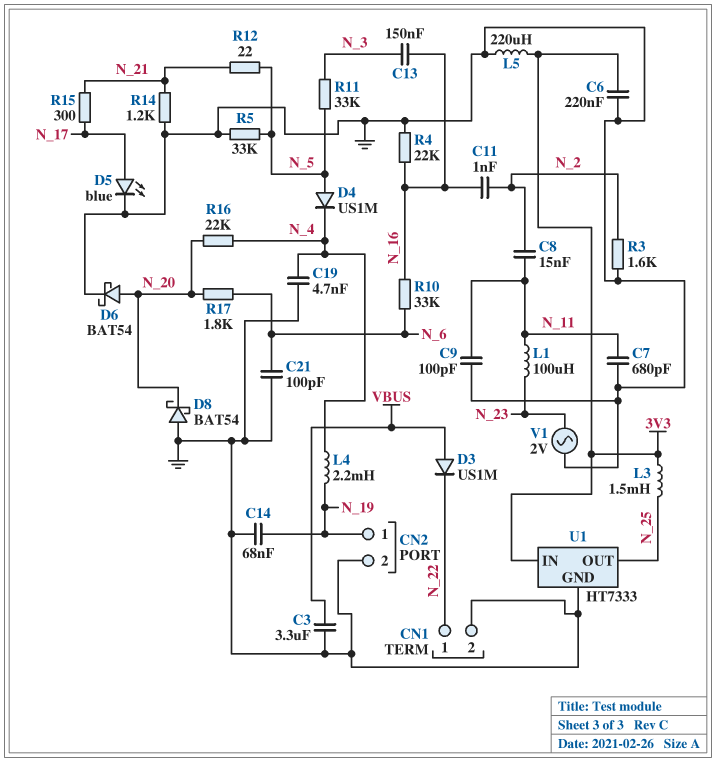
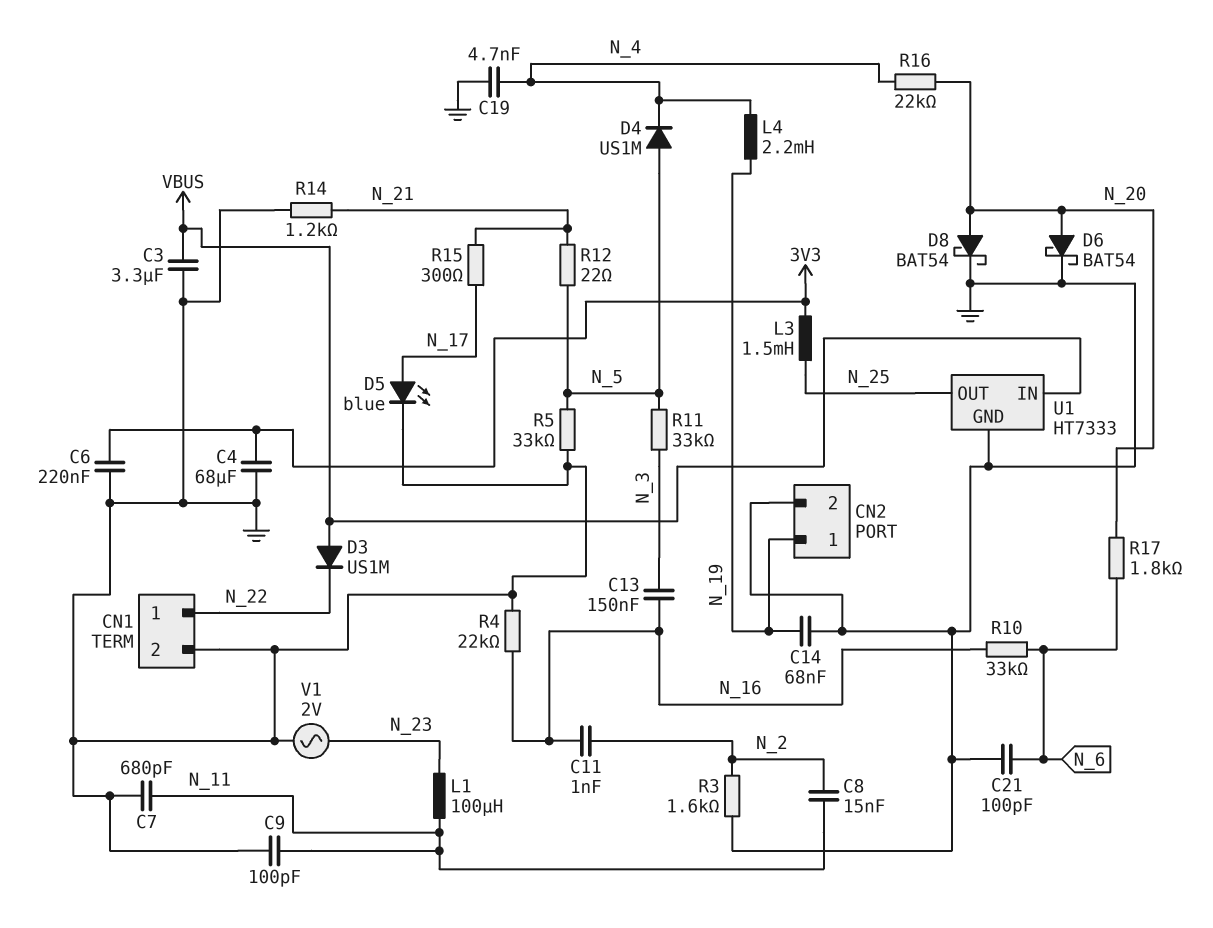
C4: none -> 68uF (3V3, GND)
D8: schottky BAT54 (A GND, K N_20) -> schottky BAT54 (A N_20, K GND)
L5: 220uH (3V3, GND) -> none
U1 pin IN: 3V3 -> VBUS

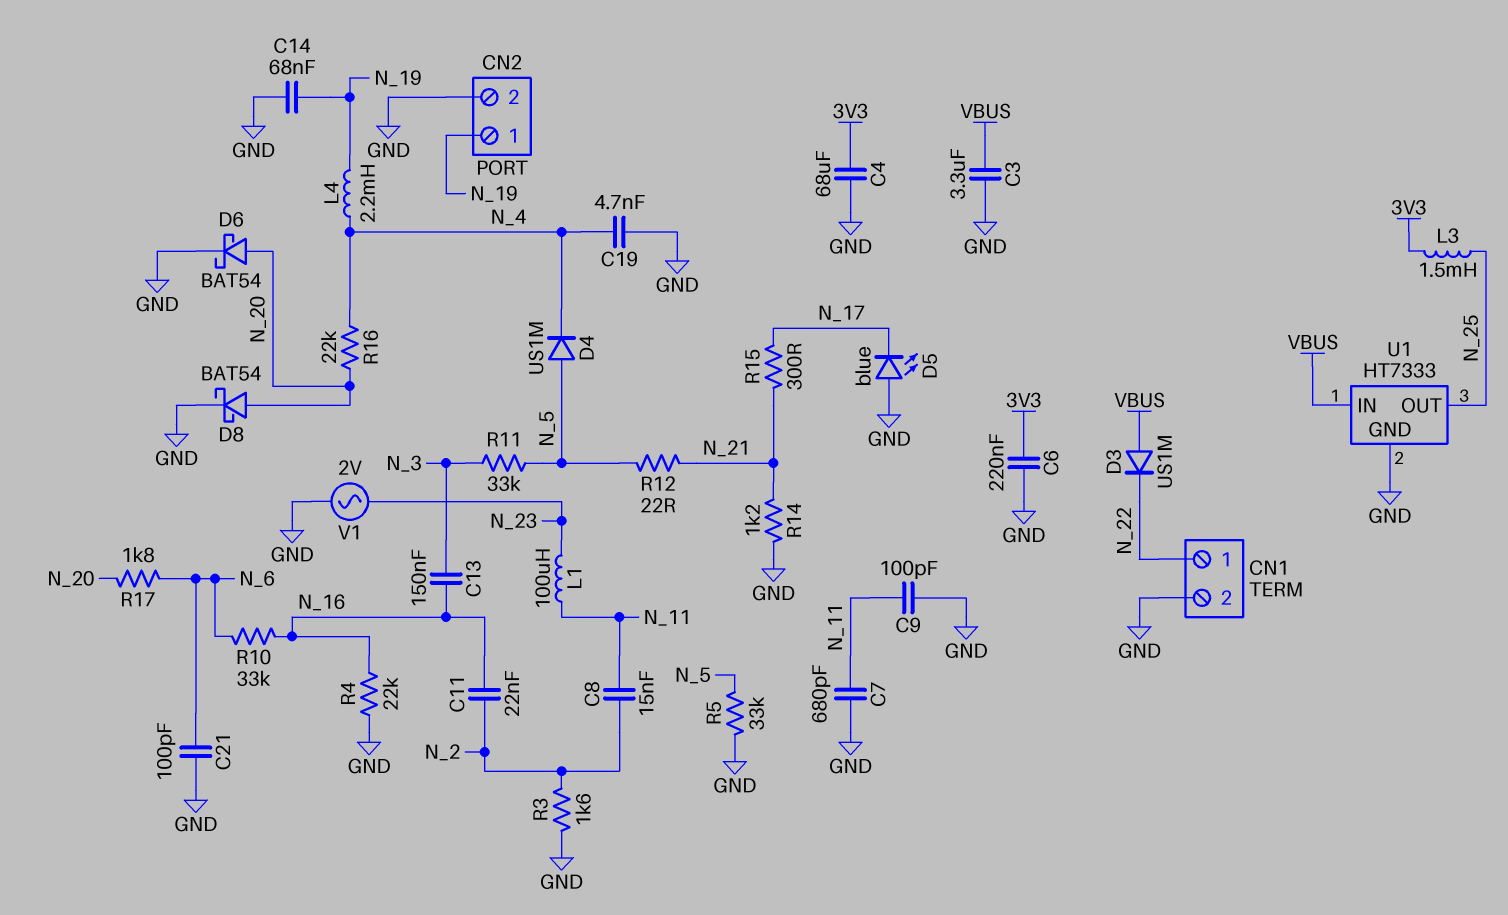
C11: 1nF (N_2, N_16) -> 22nF (N_2, N_16)
D5: LED blue (A N_17, K GND) -> LED blue (A GND, K N_17)

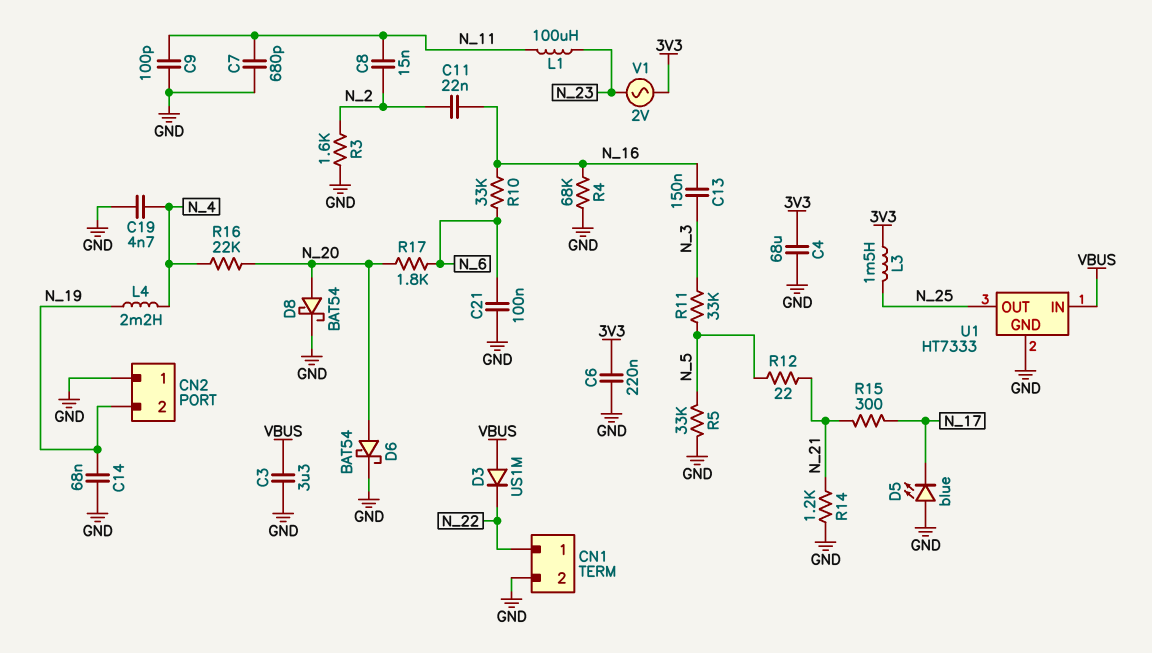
C21: 100pF (GND, N_6) -> 100nF (GND, N_6)
CN2 pin 1: N_19 -> GND
CN2 pin 2: GND -> N_19
D4: diode US1M (A N_5, K N_4) -> none
R4: 22k (GND, N_16) -> 68k (GND, N_16)
V1: AC 2V (GND, N_23) -> AC 2V (3V3, N_23)

